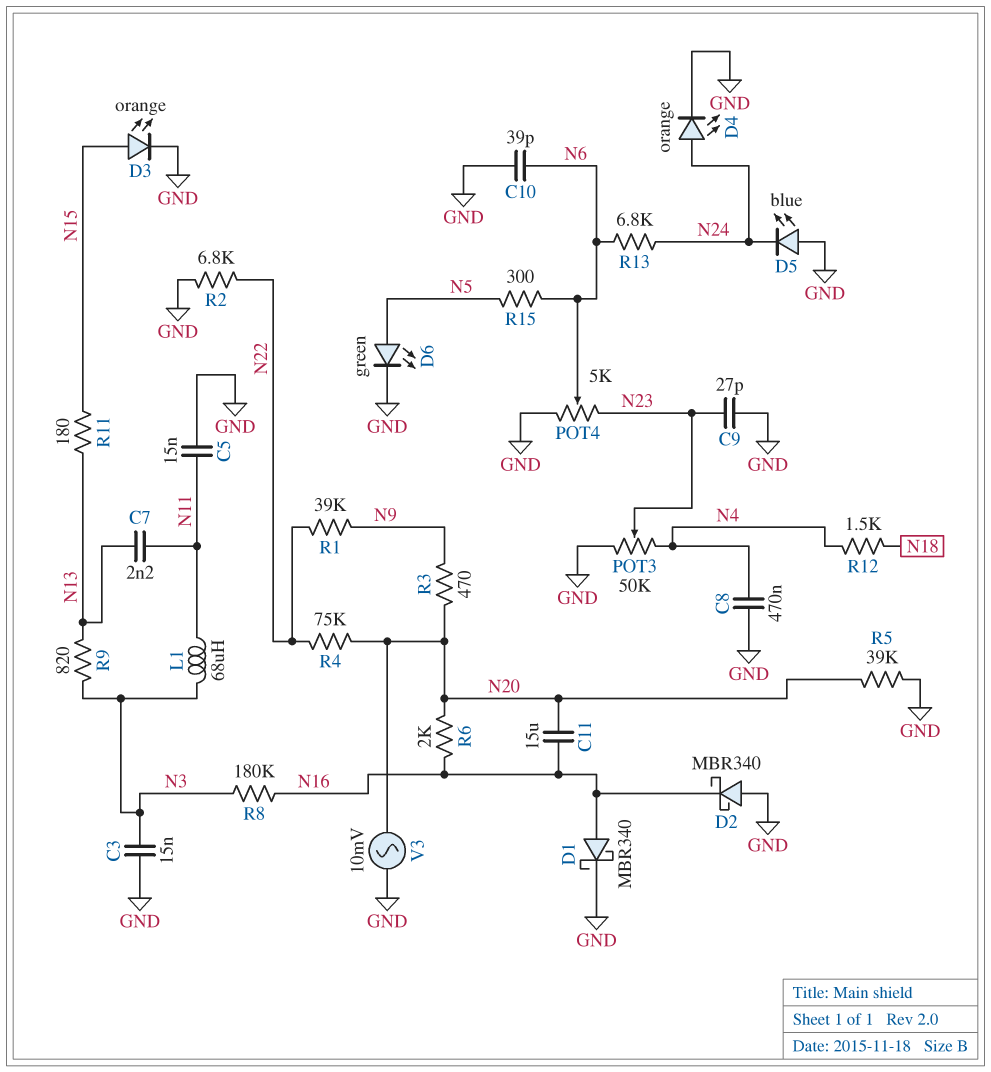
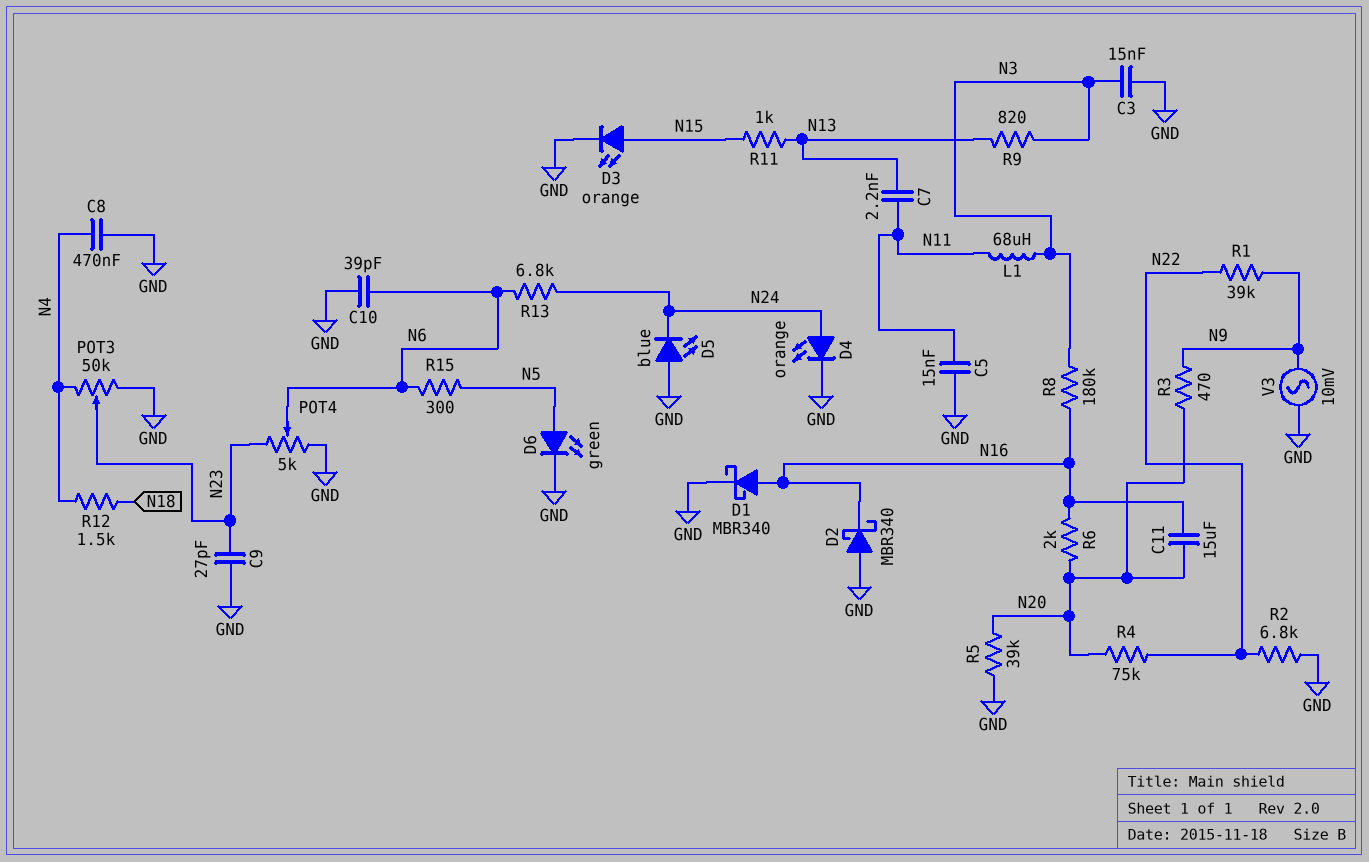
R11: 180 (N13, N15) -> 1k (N13, N15)
V3: AC 10mV (GND, N20) -> AC 10mV (GND, N9)

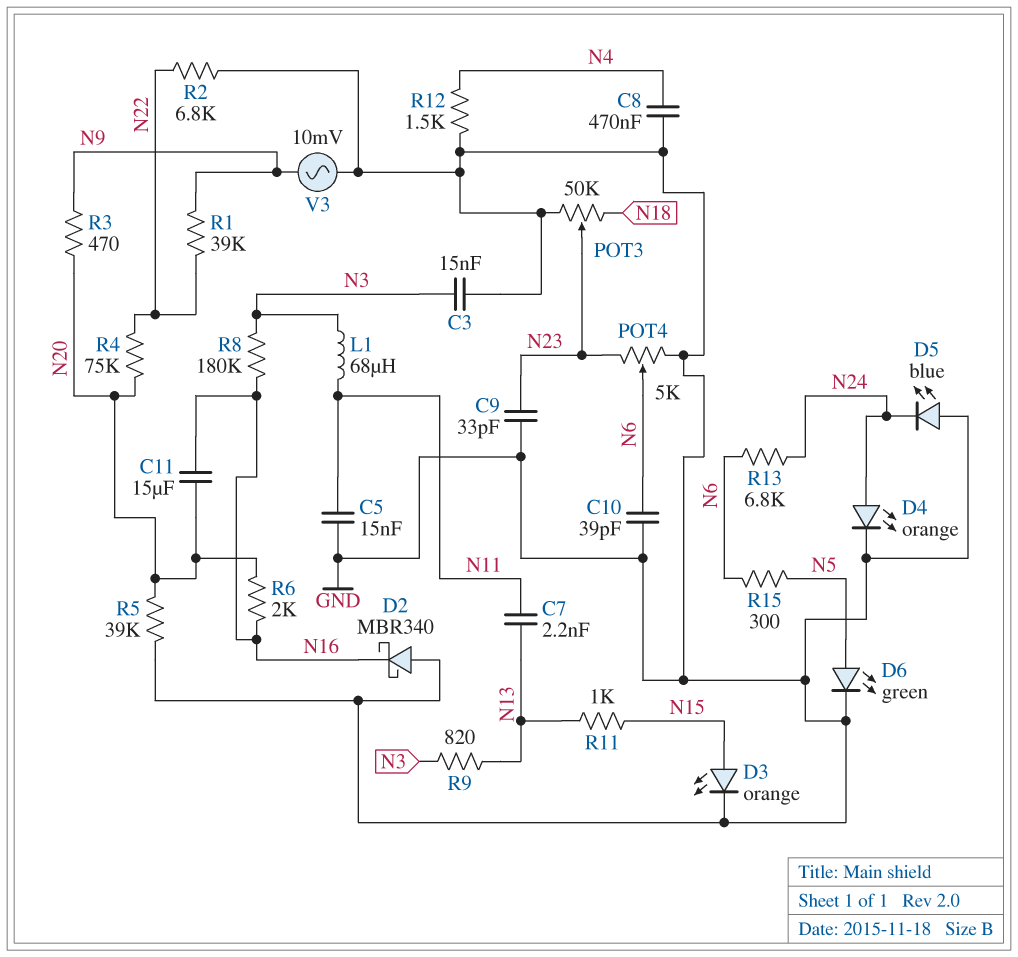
C9: 27pF (GND, N23) -> 33pF (GND, N23)
D1: schottky MBR340 (A N16, K GND) -> none
POT3: 50k (GND, N4, wiper N23) -> 50k (GND, N18, wiper N23)
R12: 1.5k (N4, N18) -> 1.5k (GND, N4)

